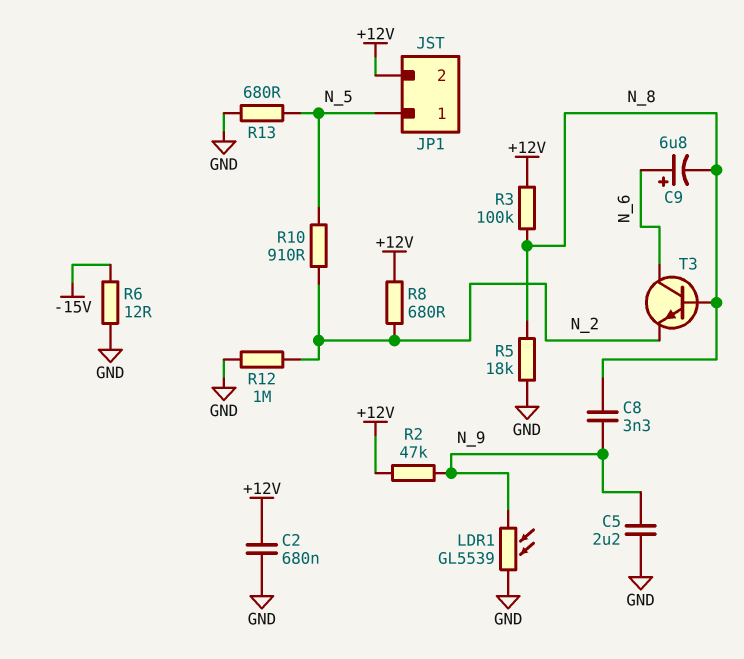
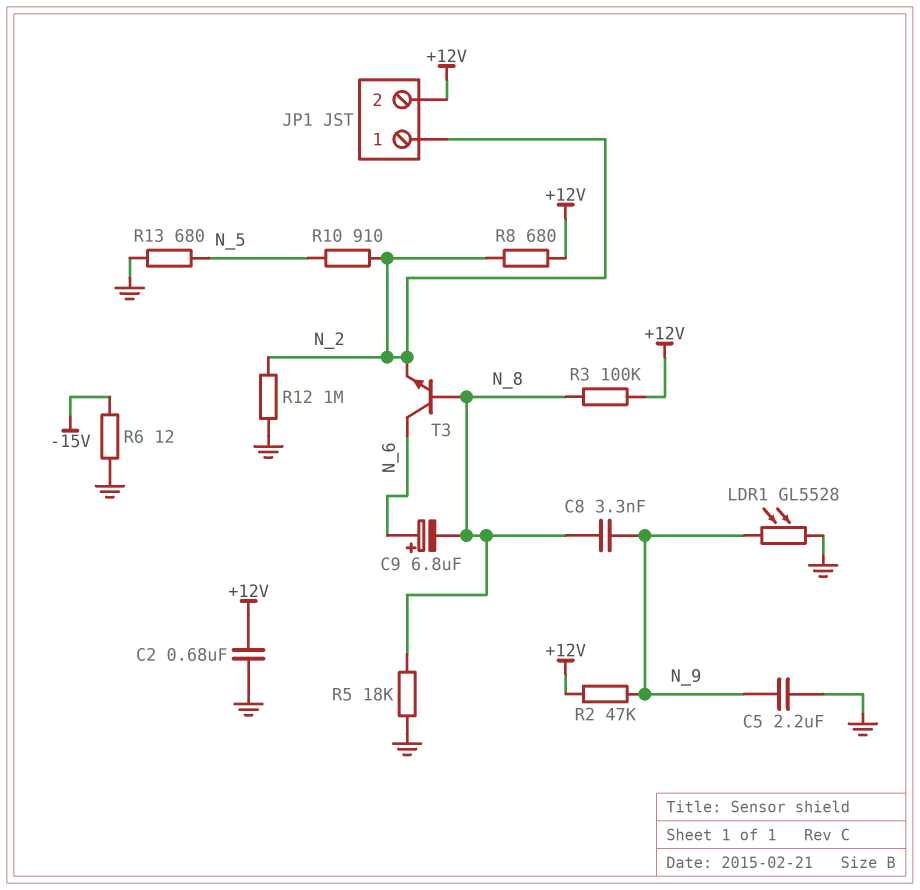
JP1 pin 1: N_5 -> N_2
LDR1: GL5539 (GND, N_9) -> GL5528 (GND, N_9)

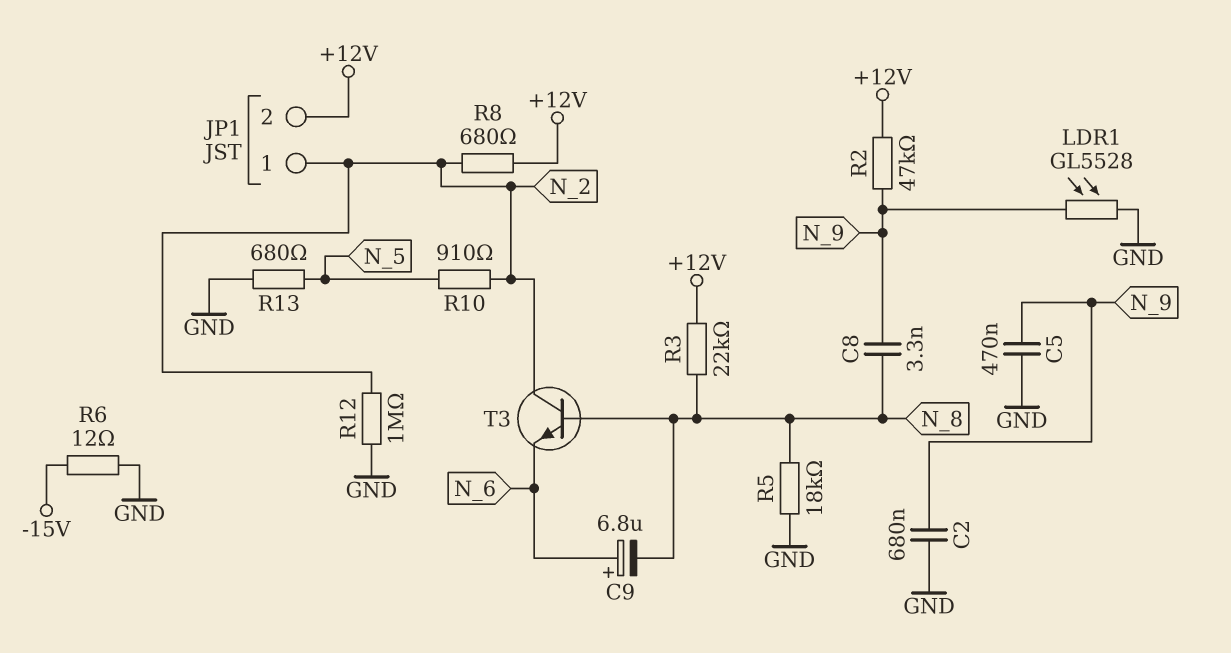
C2: 680nF (+12V, GND) -> 680nF (GND, N_9)
C5: 2.2uF (GND, N_9) -> 470nF (GND, N_9)
R3: 100k (+12V, N_8) -> 22k (+12V, N_8)
T3: NPN (B N_8, C N_6, E N_2) -> NPN (B N_8, C N_2, E N_6)

